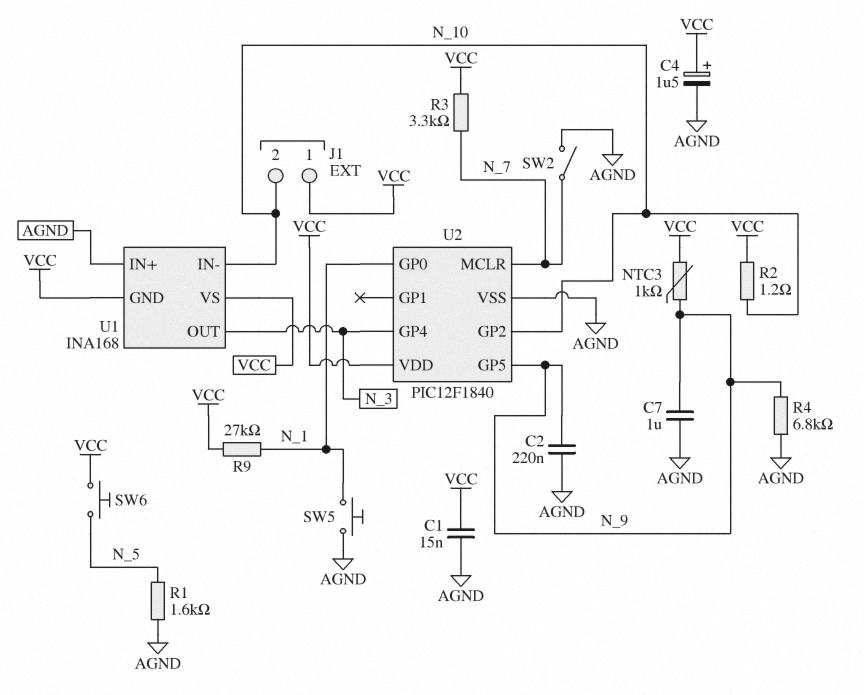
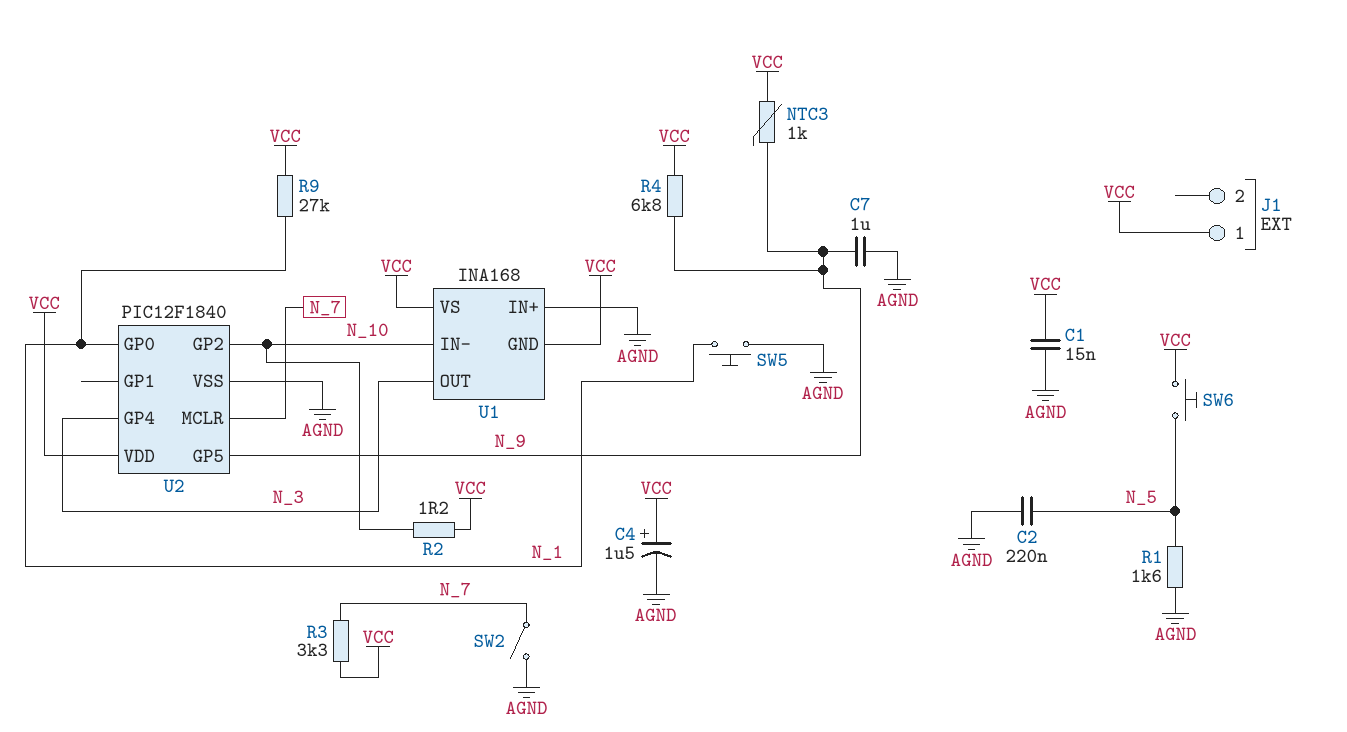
C2: 220nF (AGND, N_9) -> 220nF (AGND, N_5)
J1 pin 2: N_10 -> none
R4: 6.8k (AGND, N_9) -> 6.8k (N_9, VCC)

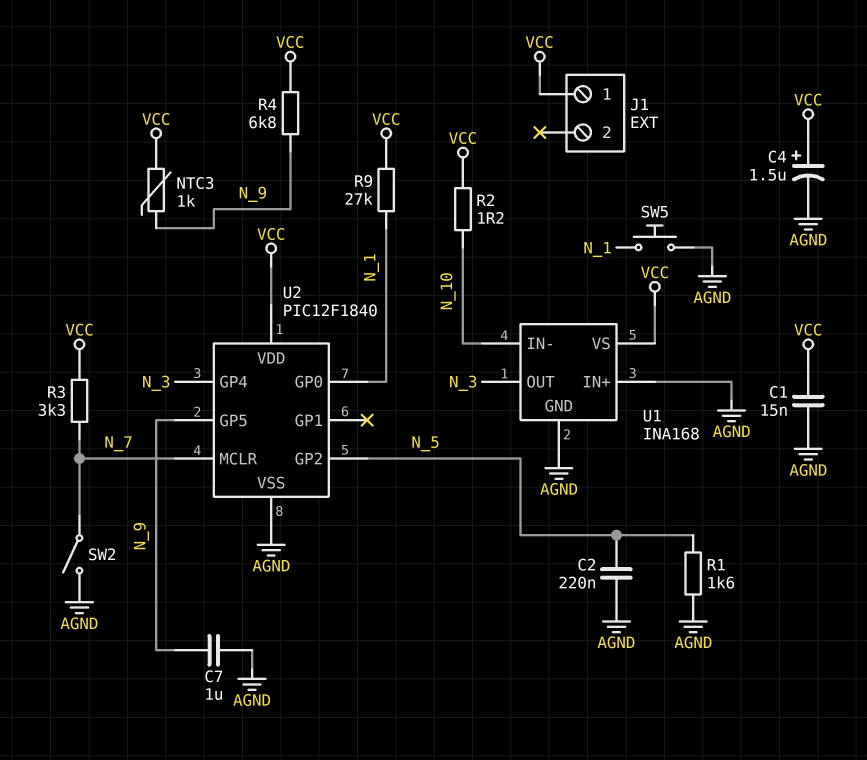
SW6: button (N_5, VCC) -> none
U1 pin GND: VCC -> AGND
U2 pin GP2: N_10 -> N_5

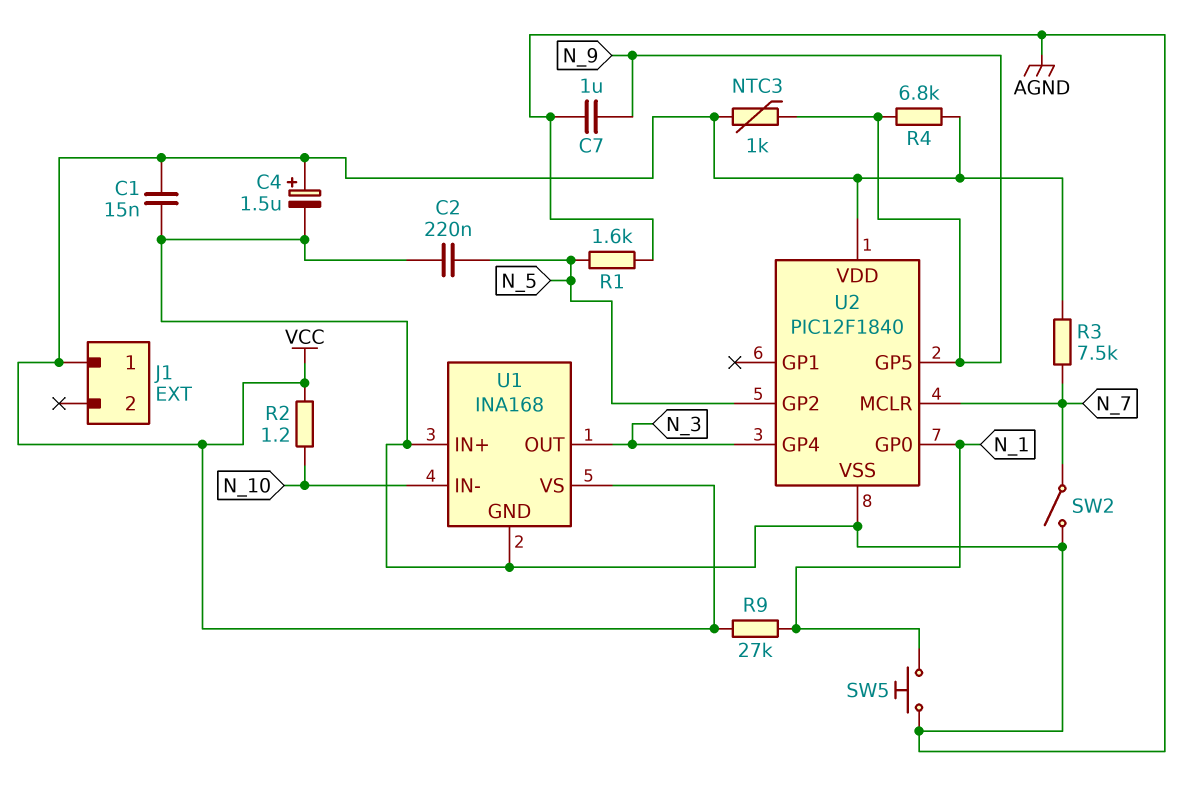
R3: 3.3k (N_7, VCC) -> 7.5k (N_7, VCC)

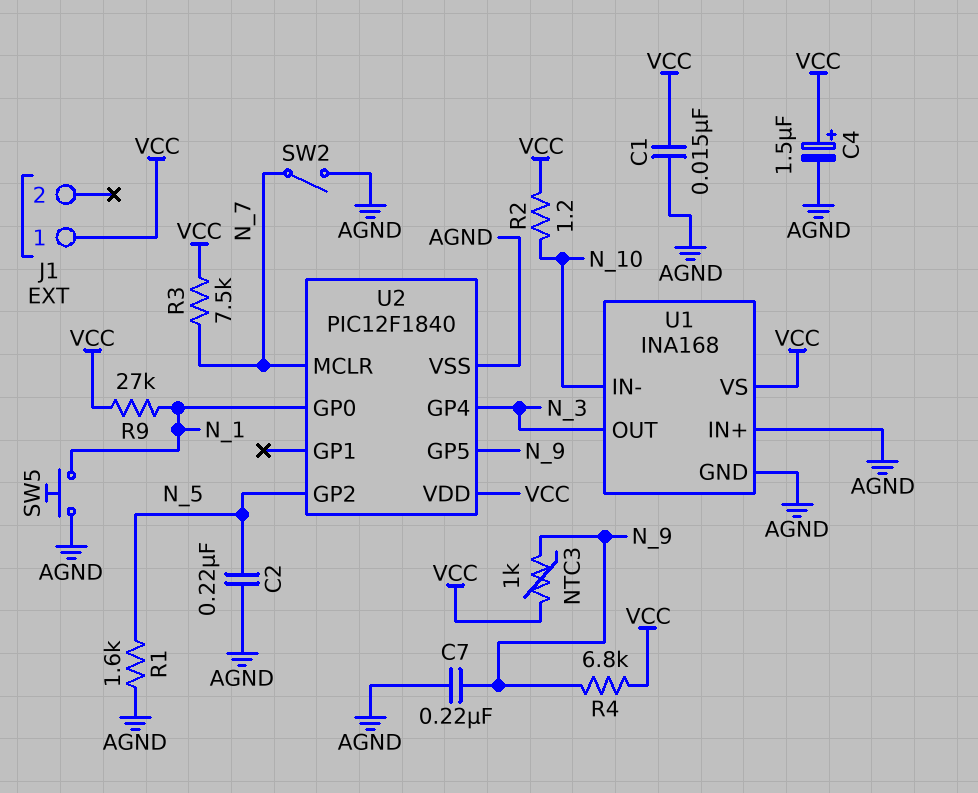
C7: 1uF (AGND, N_9) -> 220nF (AGND, N_9)

